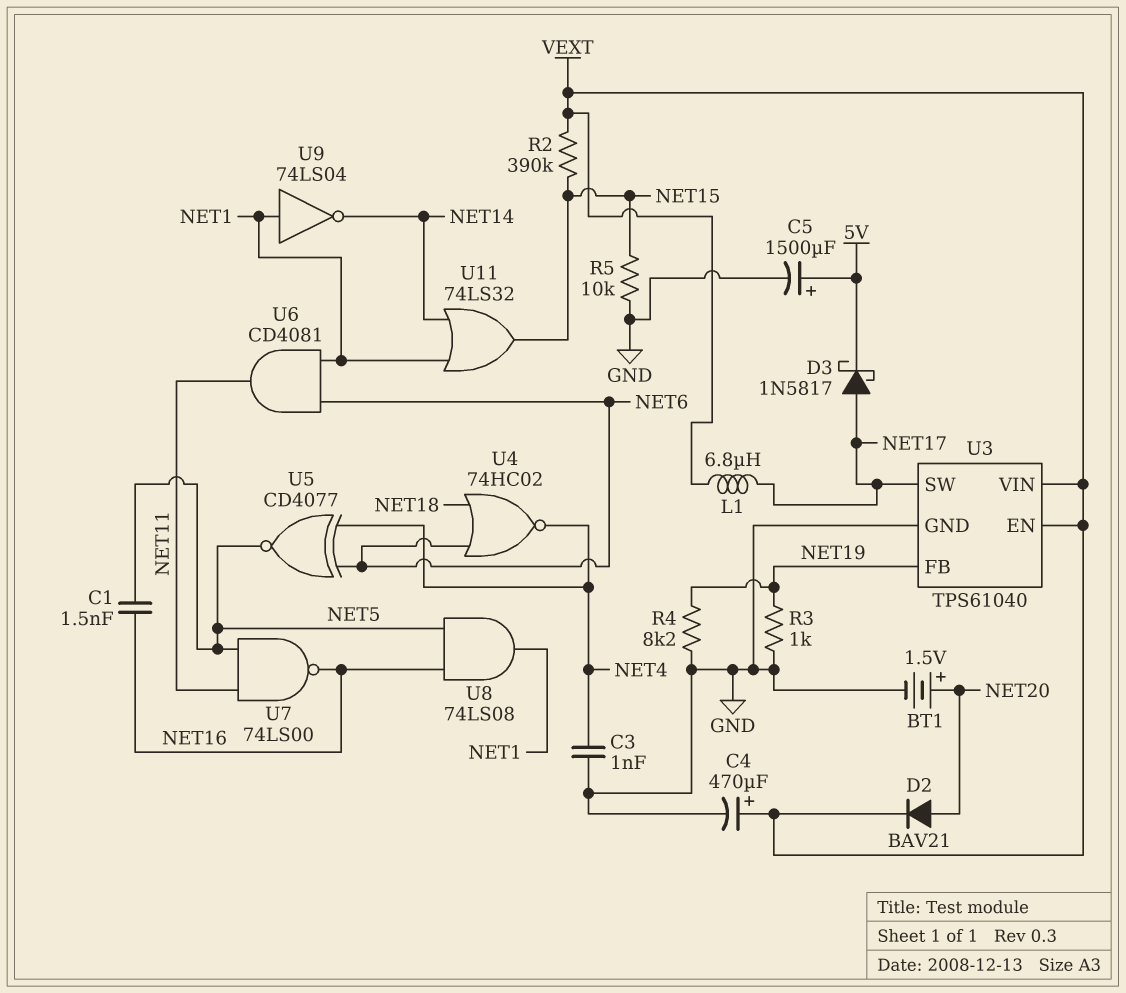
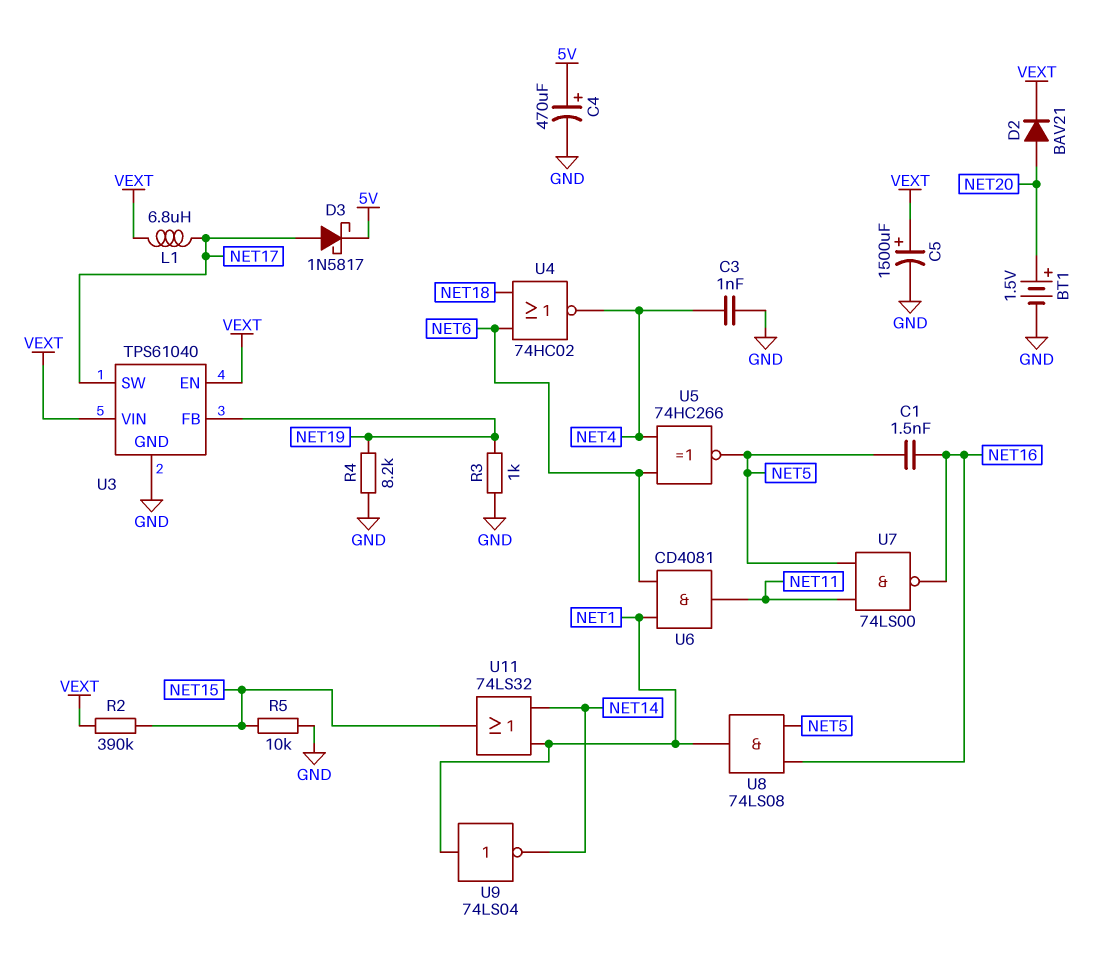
C4: 470uF (plus VEXT, minus GND) -> 470uF (plus 5V, minus GND)
C5: 1500uF (plus 5V, minus GND) -> 1500uF (plus VEXT, minus GND)
U5: XNOR CD4077 (in NET4, in NET6, out NET5) -> XNOR 74HC266 (in NET4, in NET6, out NET5)

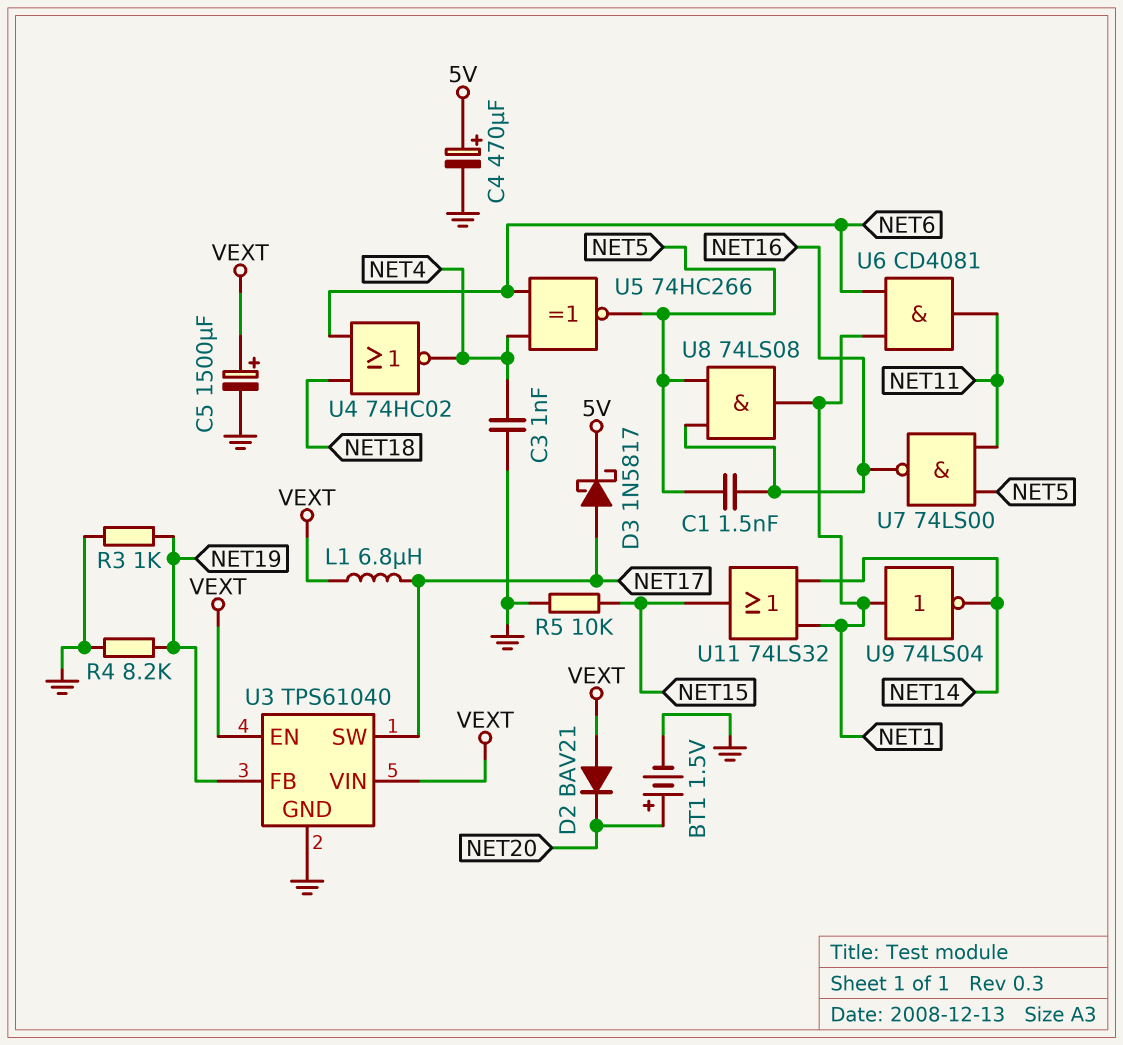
D2: diode BAV21 (A NET20, K VEXT) -> diode BAV21 (A VEXT, K NET20)
R2: 390k (NET15, VEXT) -> none

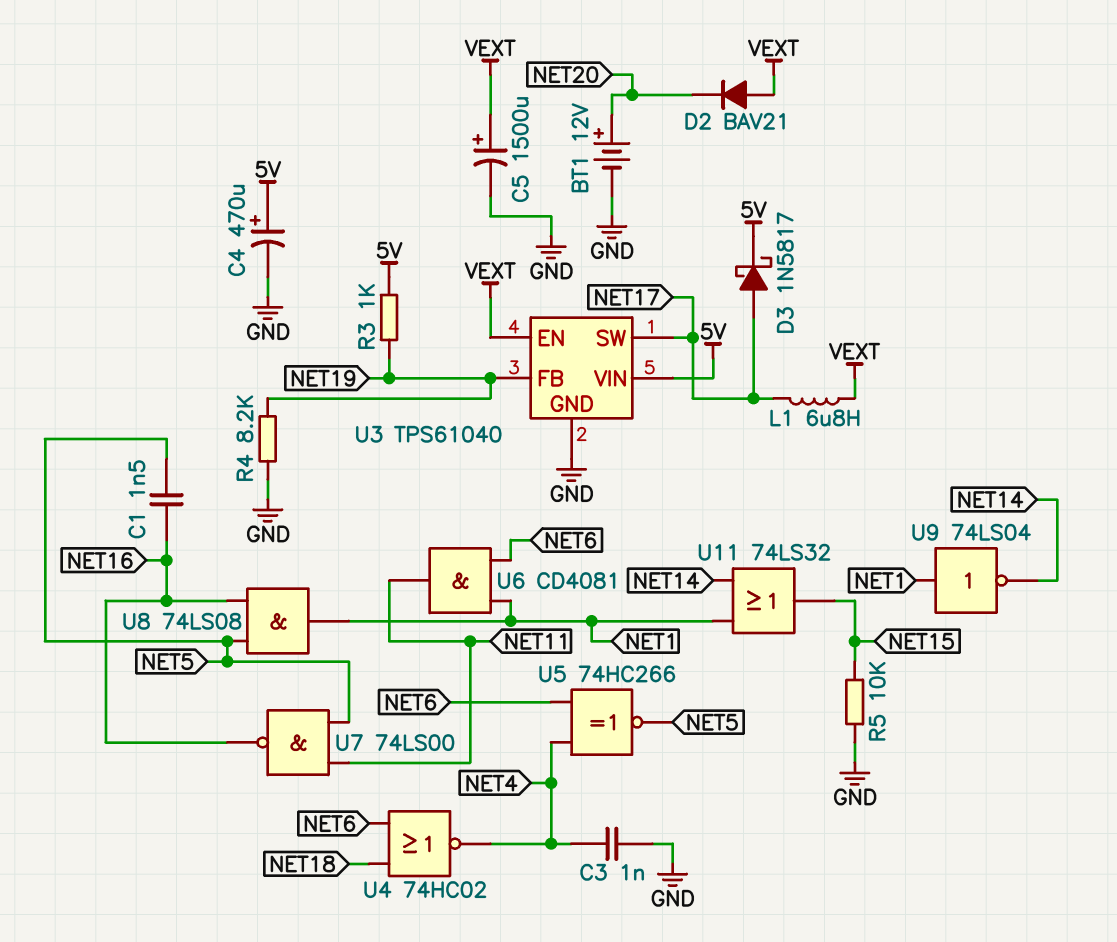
BT1: 1.5V (plus NET20, minus GND) -> 12V (plus NET20, minus GND)
R3: 1k (GND, NET19) -> 1k (5V, NET19)
U3 pin VIN: VEXT -> 5V

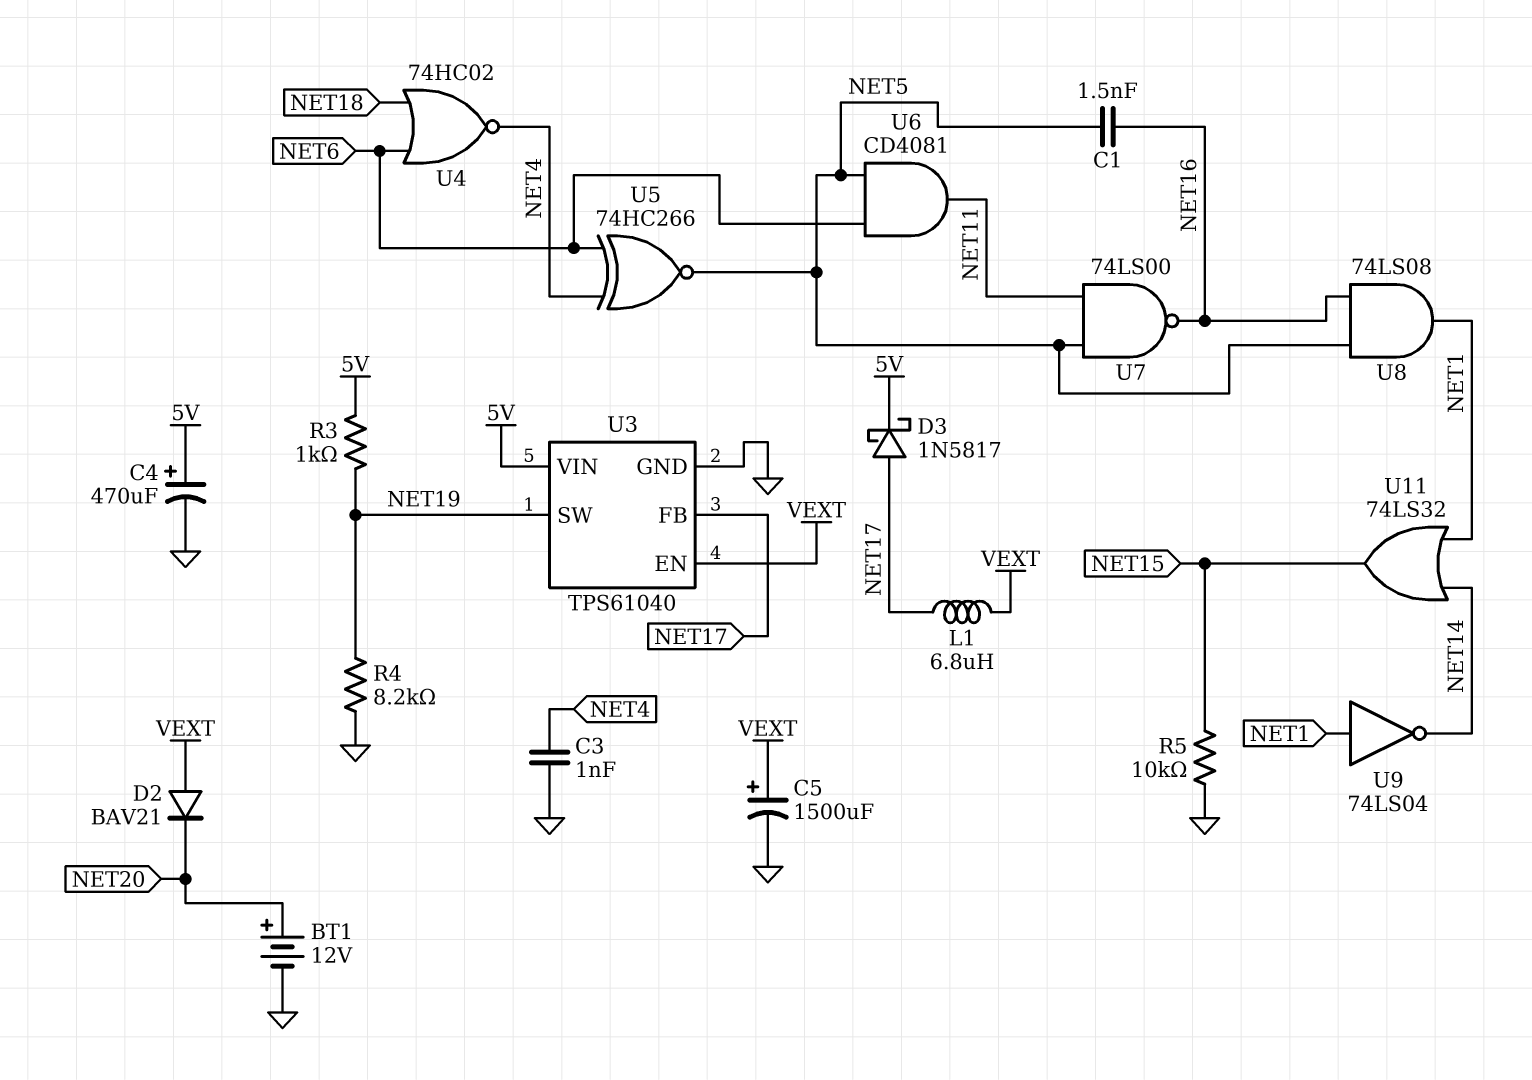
U3 pin FB: NET19 -> NET17
U3 pin SW: NET17 -> NET19
U6: AND CD4081 (in NET1, in NET6, out NET11) -> AND CD4081 (in NET5, in NET6, out NET11)

